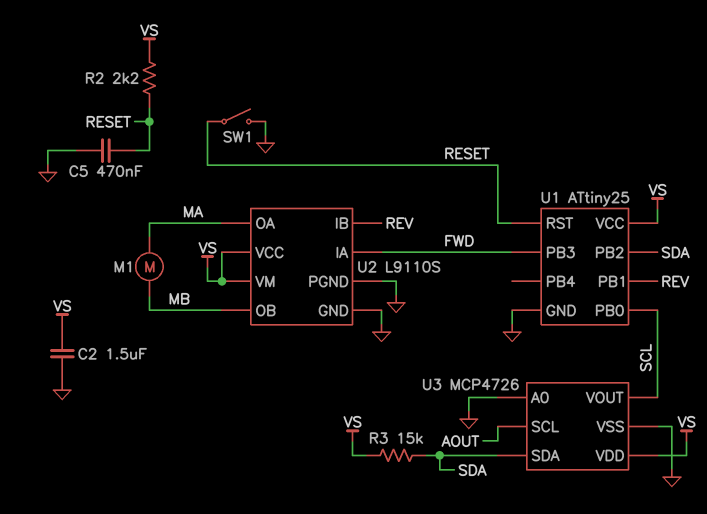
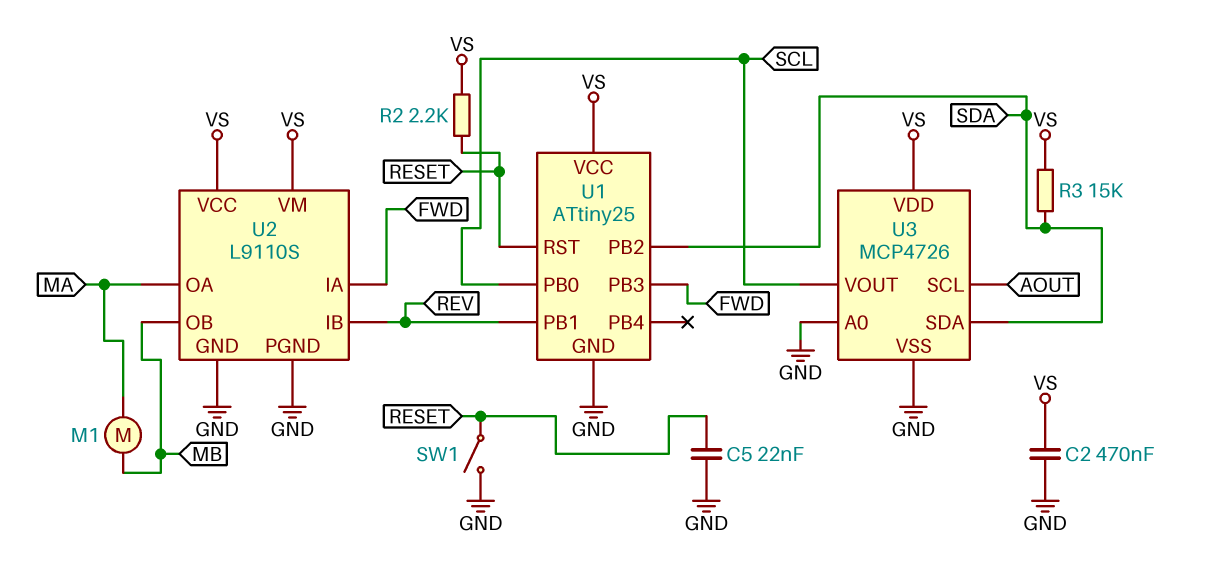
C2: 1.5uF (GND, VS) -> 470nF (GND, VS)
C5: 470nF (GND, RESET) -> 22nF (GND, RESET)

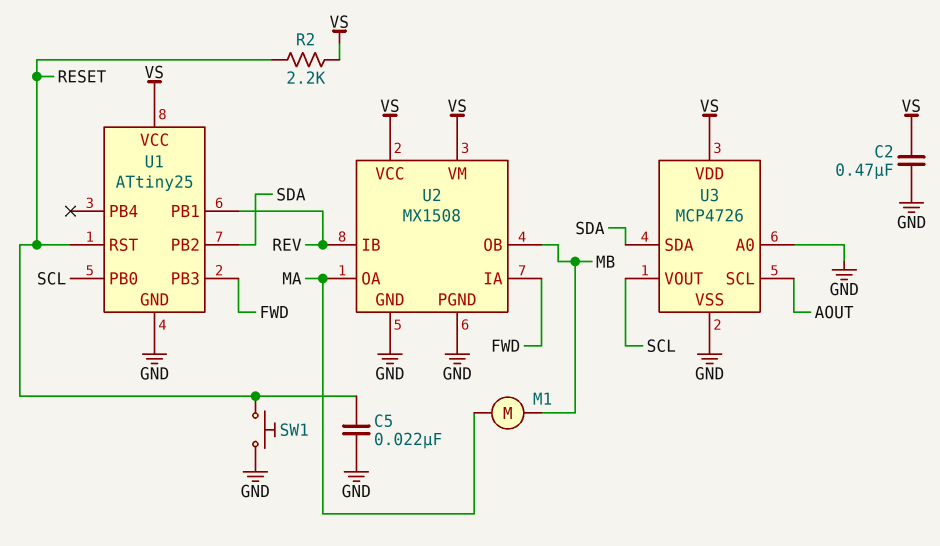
R3: 15k (SDA, VS) -> none
SW1: switch (GND, RESET) -> button (GND, RESET)
U2: L9110S -> MX1508

